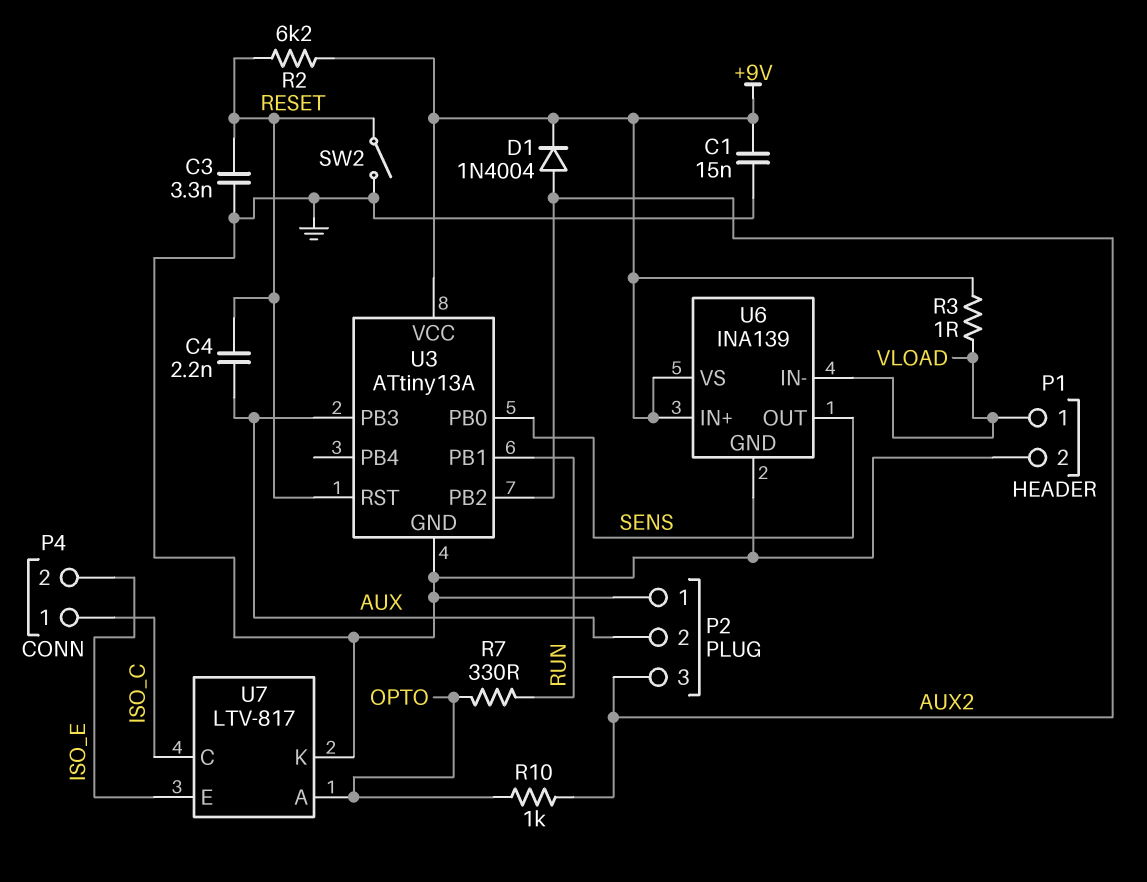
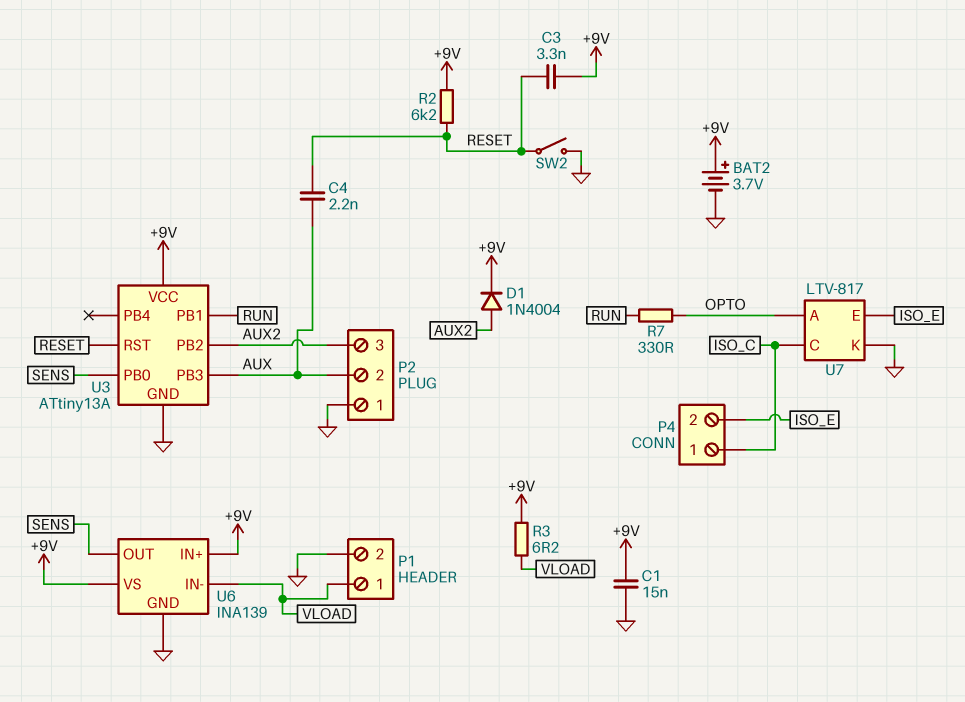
BAT2: none -> 3.7V (plus +9V, minus GND)
C3: 3.3nF (GND, RESET) -> 3.3nF (+9V, RESET)
R3: 1 (+9V, VLOAD) -> 6.2 (+9V, VLOAD)
R10: 1k (AUX2, OPTO) -> none

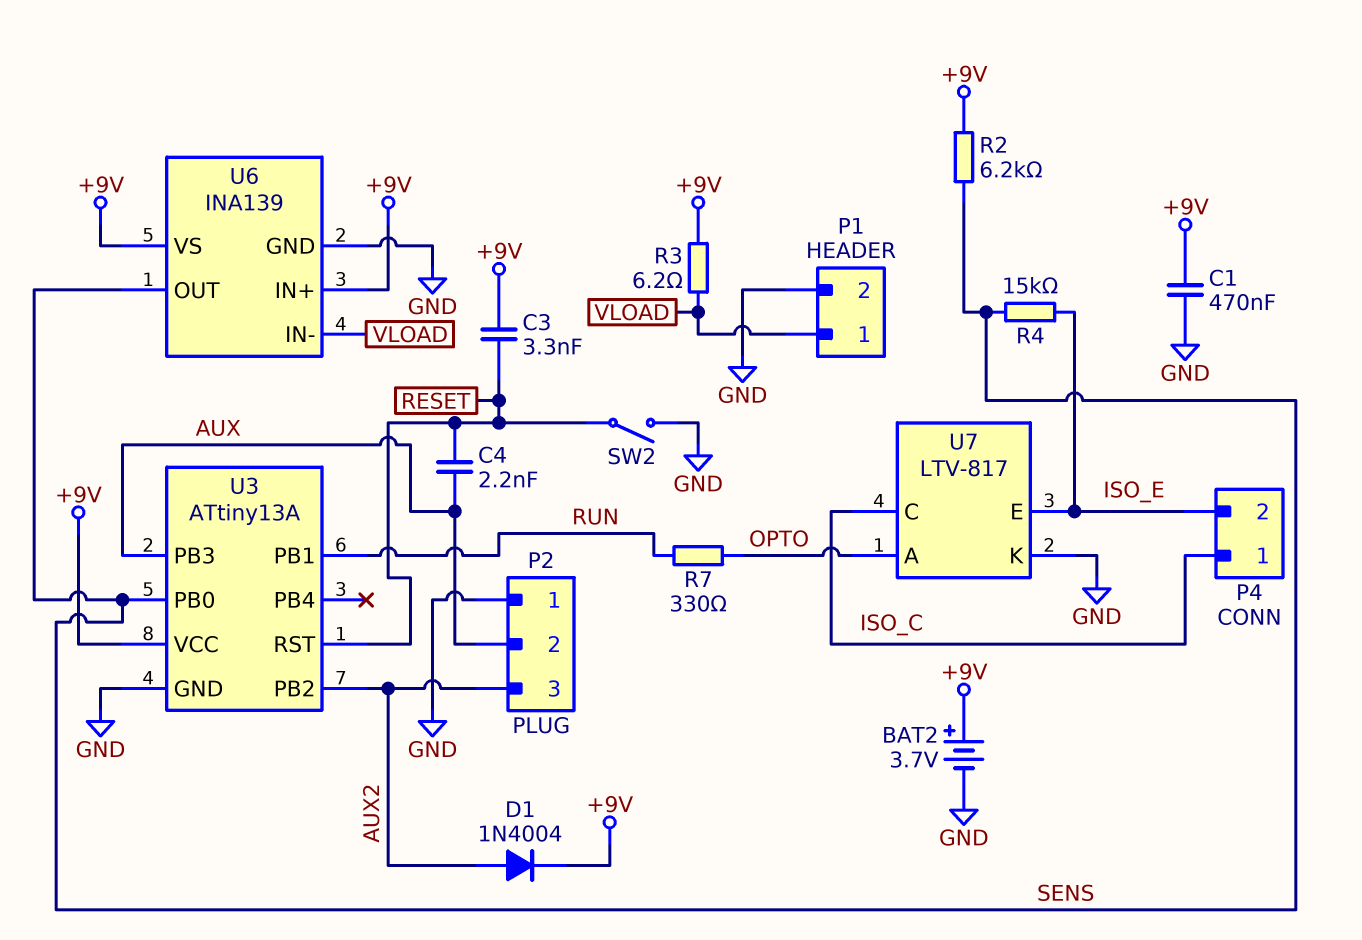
C1: 15nF (+9V, GND) -> 470nF (+9V, GND)
R2: 6.2k (+9V, RESET) -> 6.2k (+9V, SENS)
R4: none -> 15k (ISO_E, SENS)

